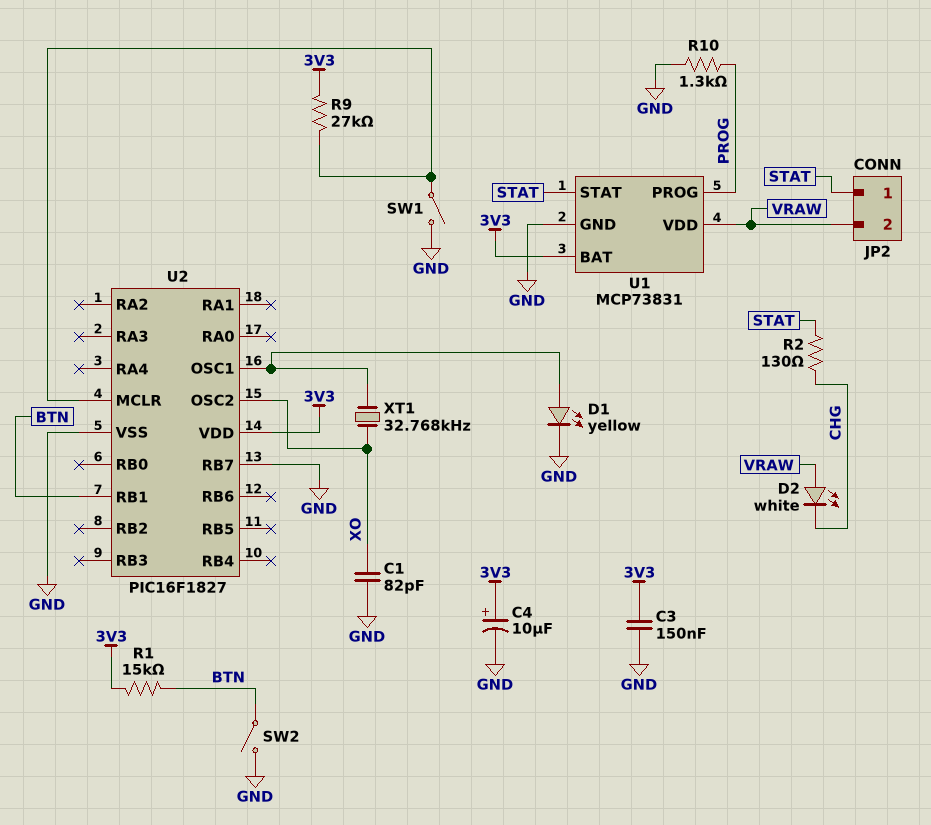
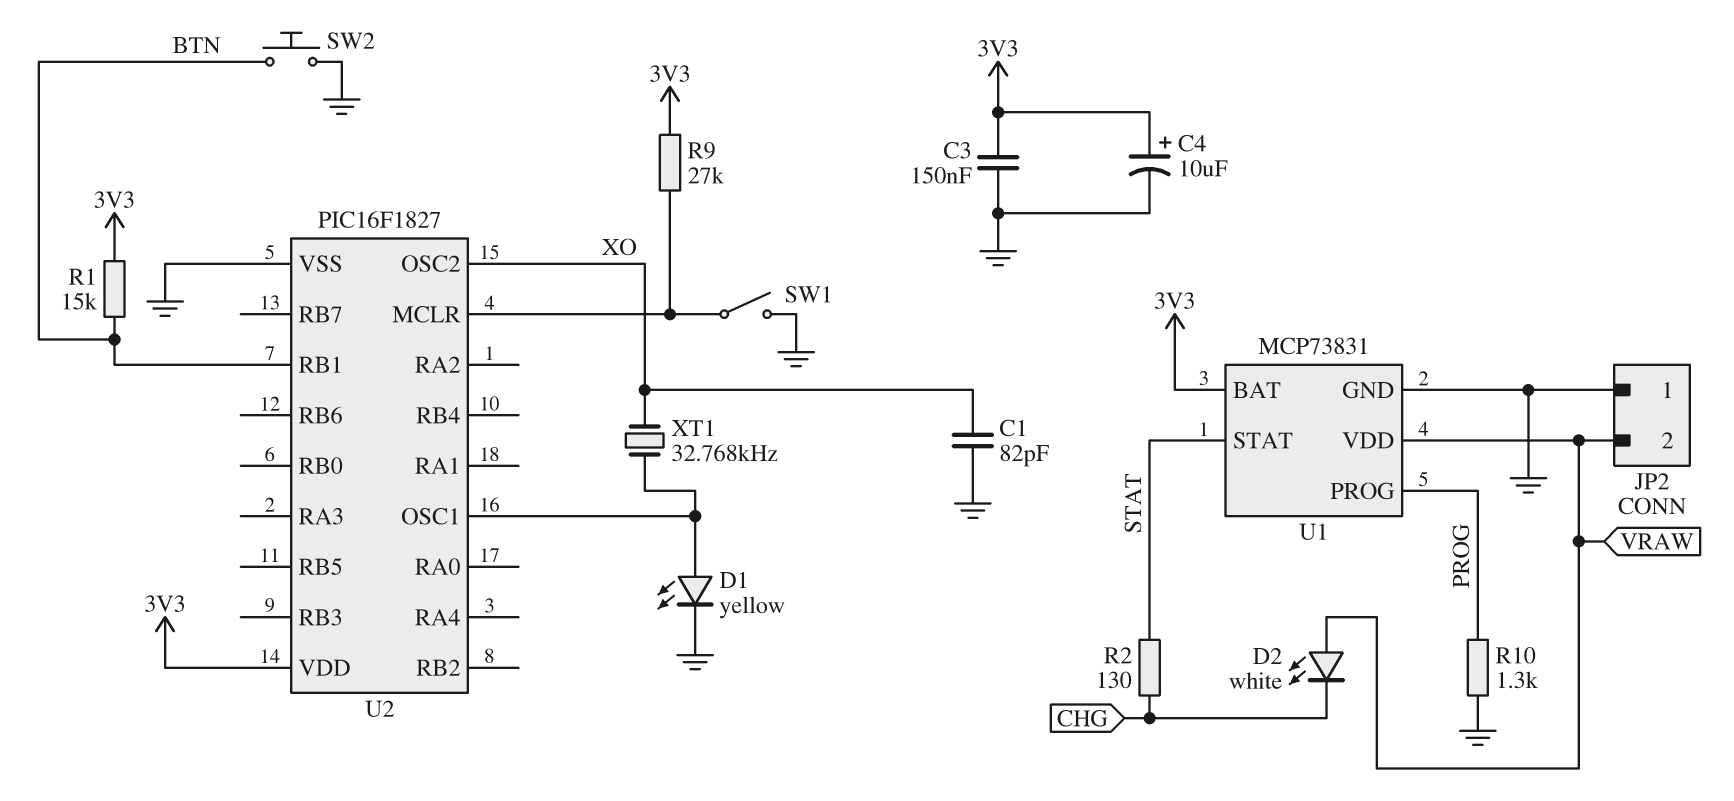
JP2 pin 1: STAT -> GND
SW2: switch (BTN, GND) -> button (BTN, GND)
U2 pin RB7: GND -> none

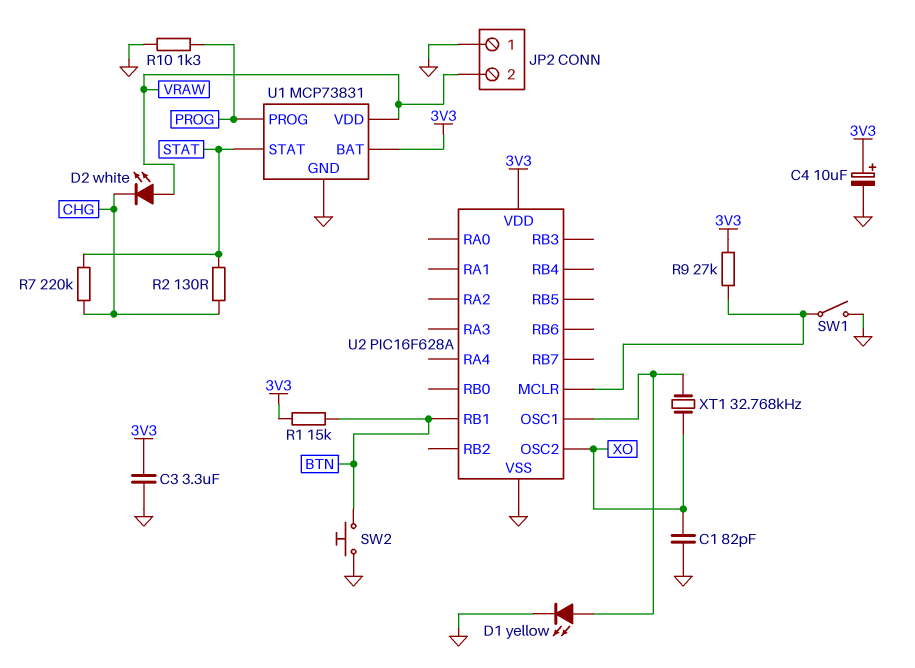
C3: 150nF (3V3, GND) -> 3.3uF (3V3, GND)
R7: none -> 220k (CHG, STAT)
U2: PIC16F1827 -> PIC16F628A

